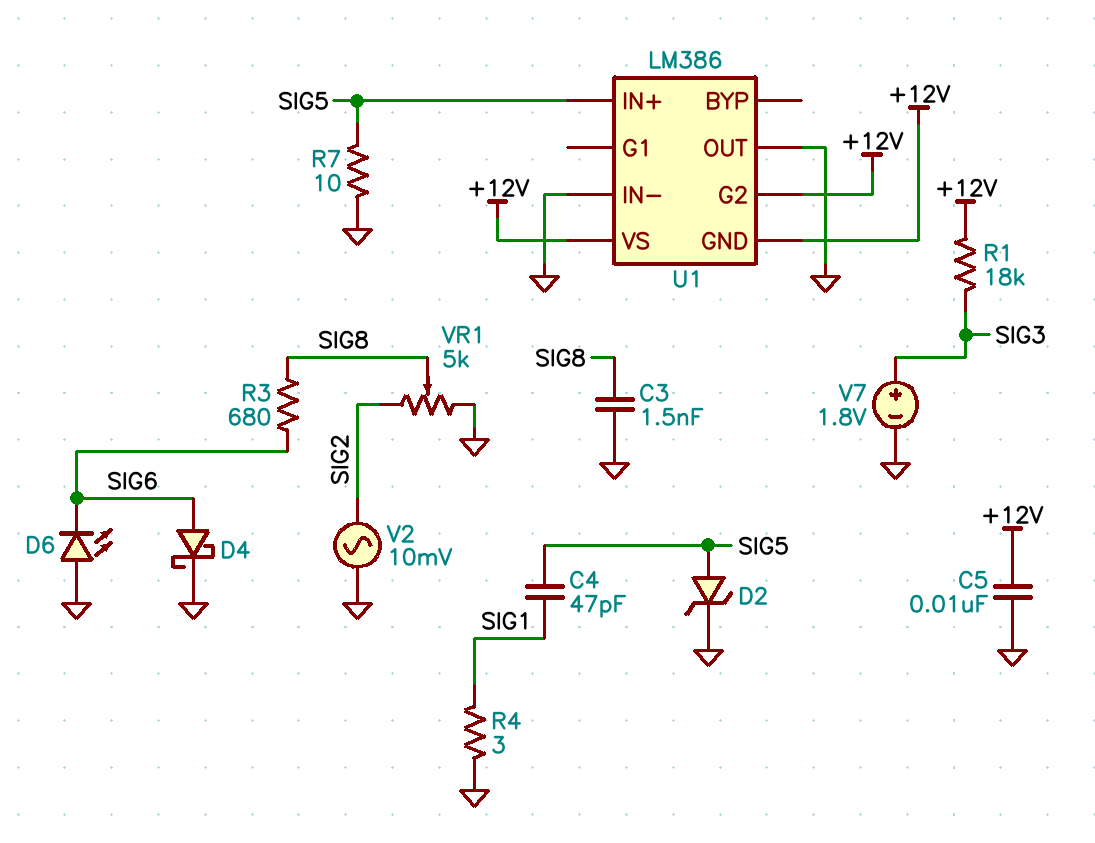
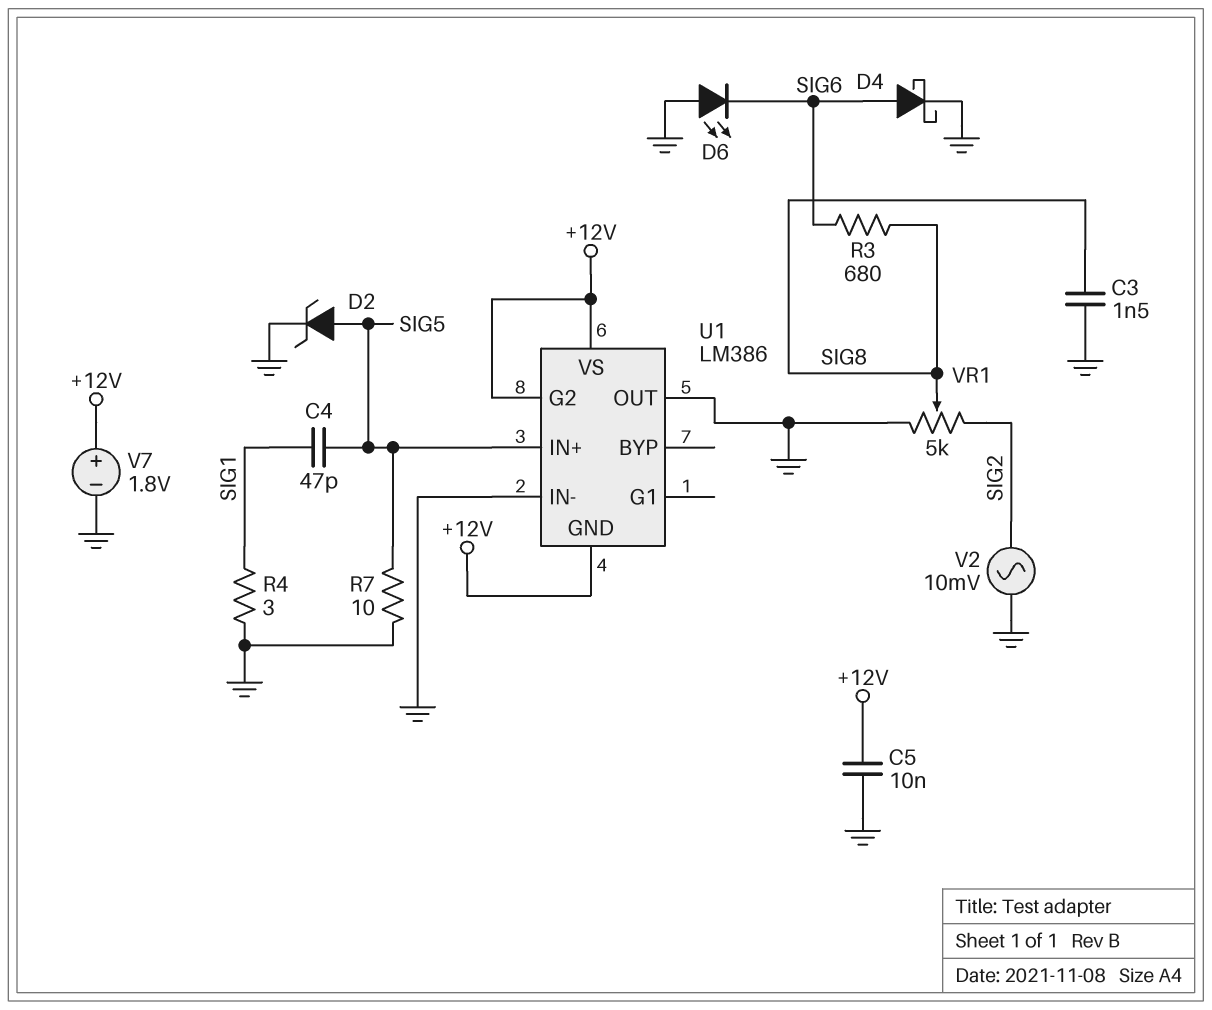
R1: 18k (+12V, SIG3) -> none
V7: 1.8V (plus SIG3, minus GND) -> 1.8V (plus +12V, minus GND)

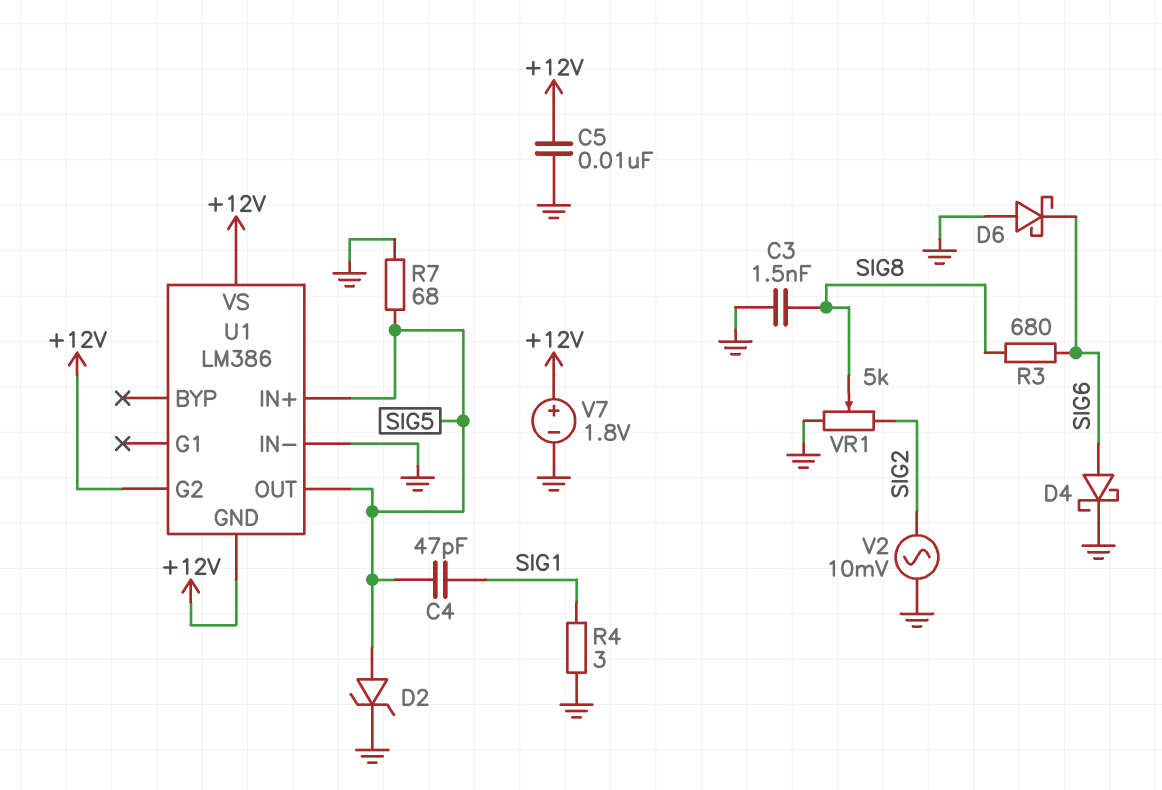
D6: LED (A GND, K SIG6) -> schottky (A GND, K SIG6)
R7: 10 (GND, SIG5) -> 68 (GND, SIG5)
U1 pin OUT: GND -> SIG5

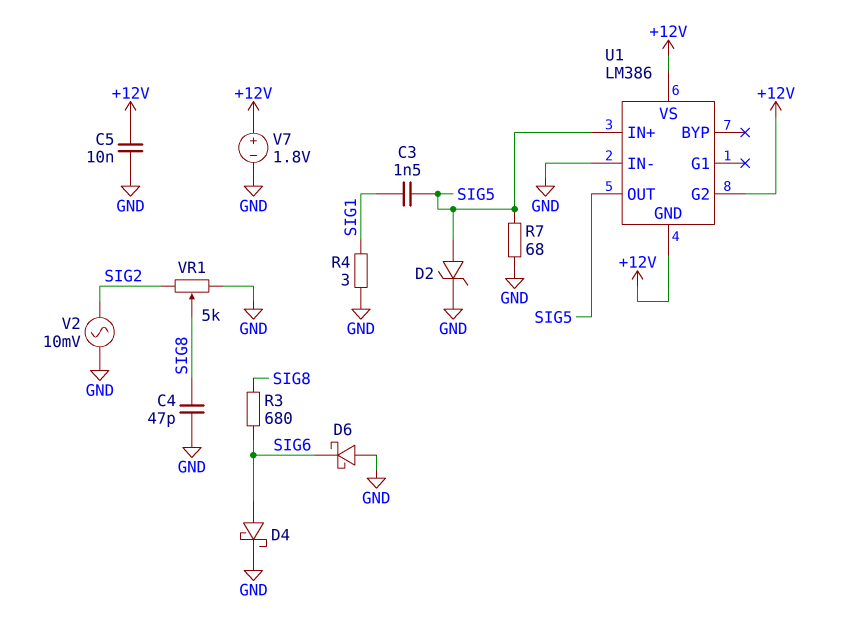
C3: 1.5nF (GND, SIG8) -> 1.5nF (SIG1, SIG5)
C4: 47pF (SIG1, SIG5) -> 47pF (GND, SIG8)

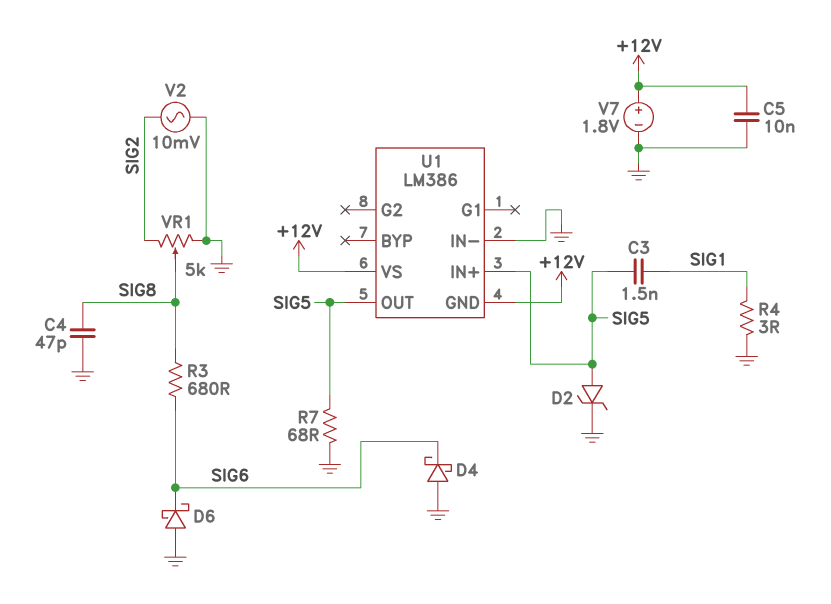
D4: schottky (A SIG6, K GND) -> schottky (A GND, K SIG6)
U1 pin G2: +12V -> none

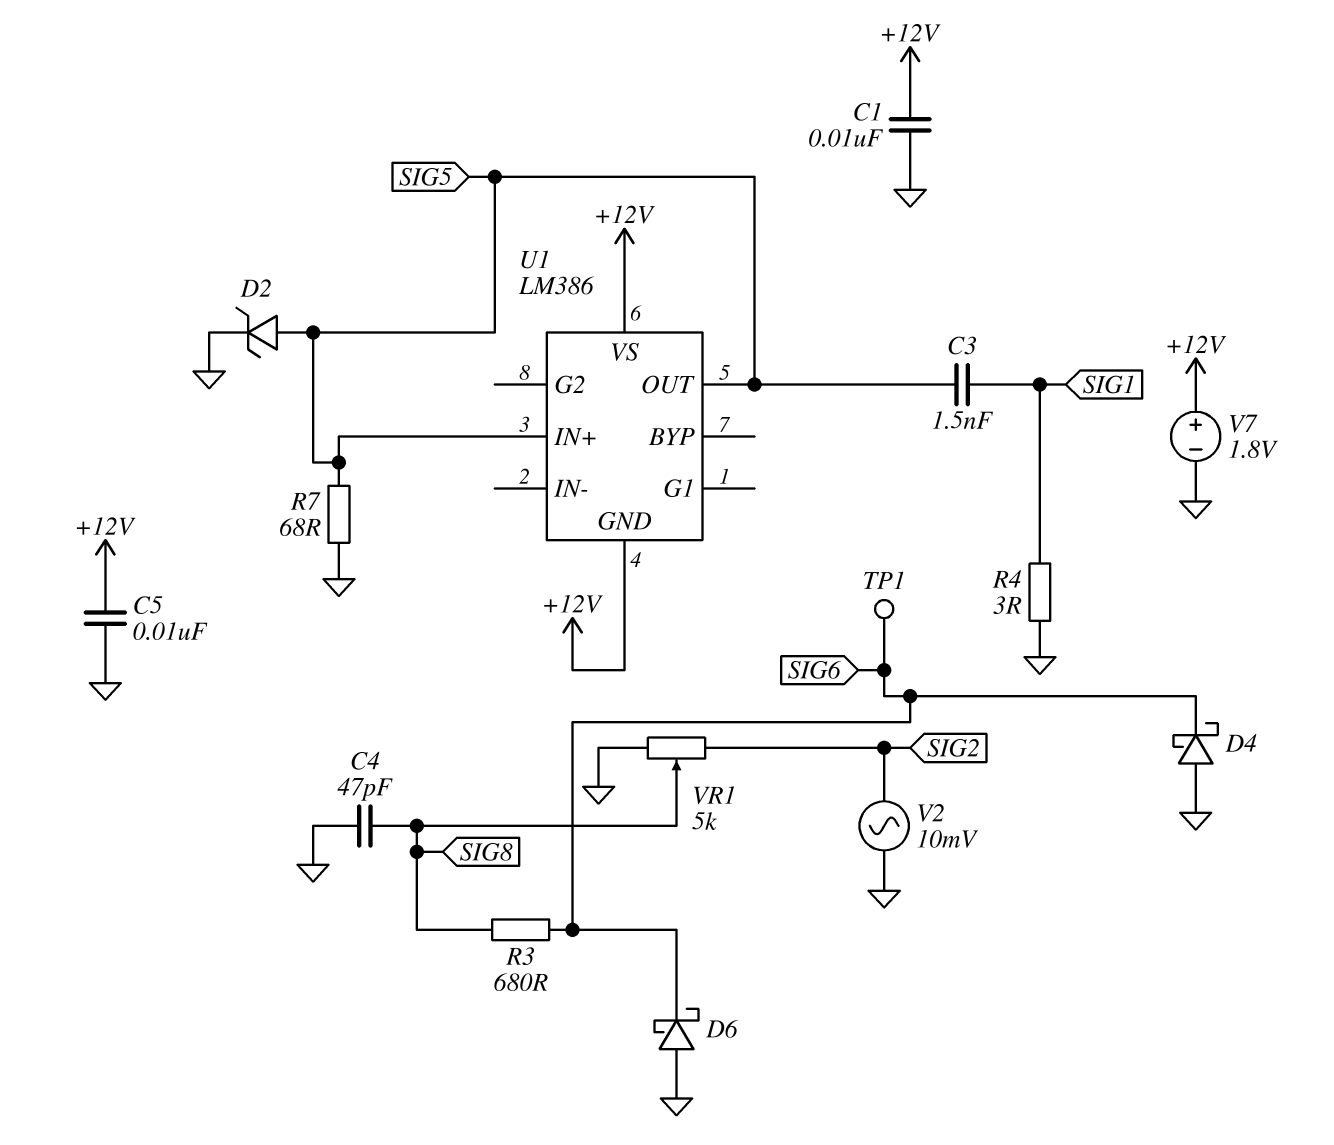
C1: none -> 10nF (+12V, GND)
TP1: none -> test point (SIG6)
U1 pin IN-: GND -> none

